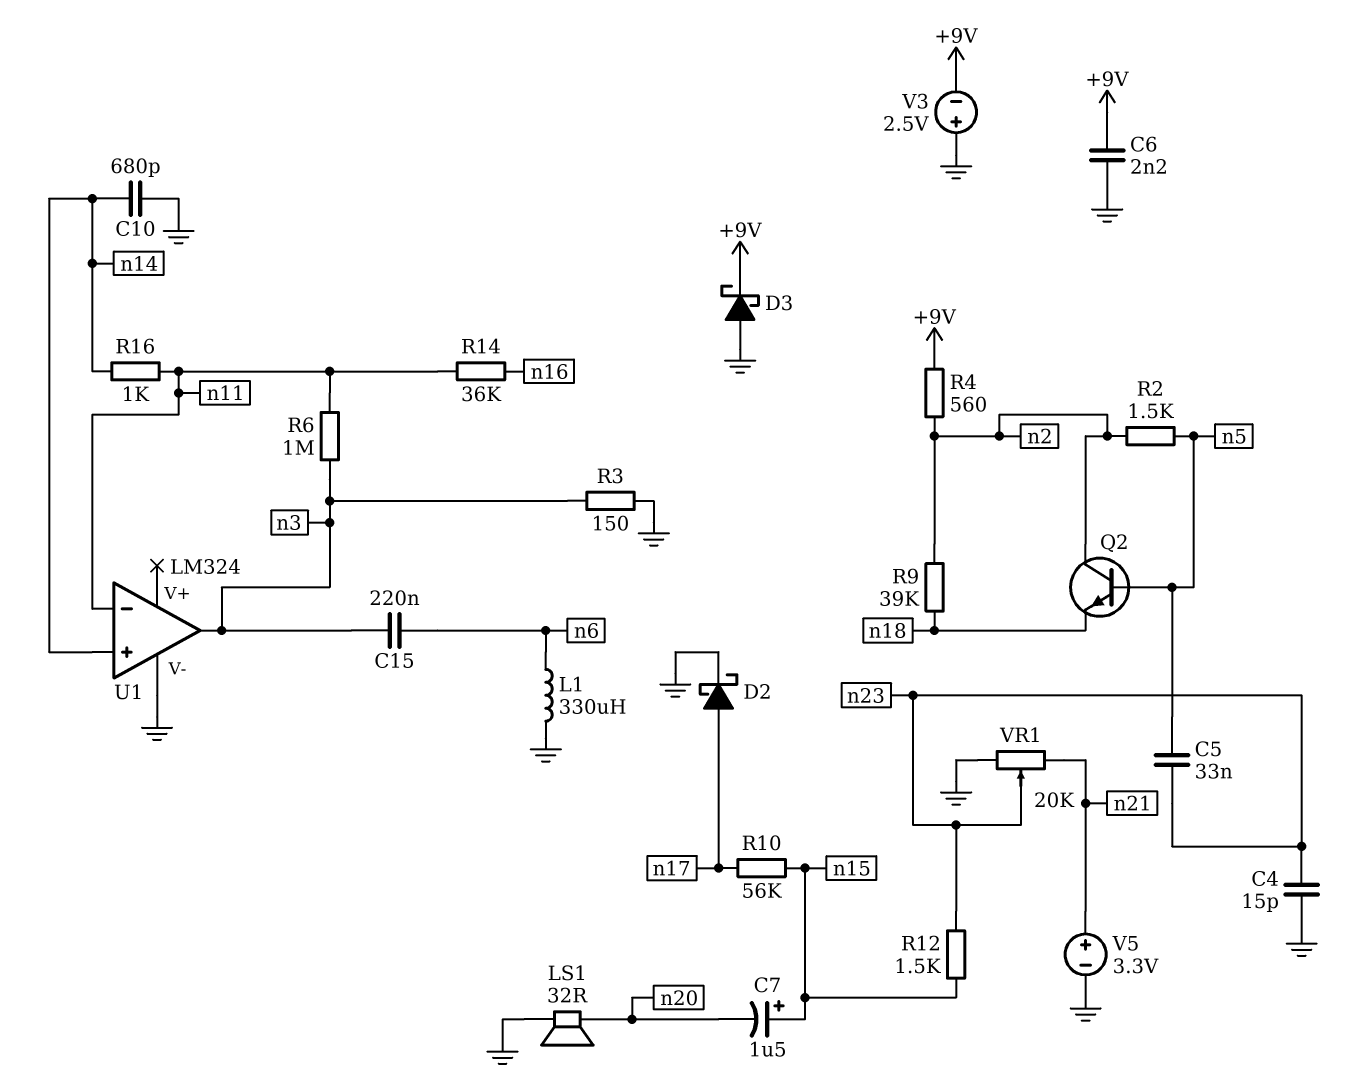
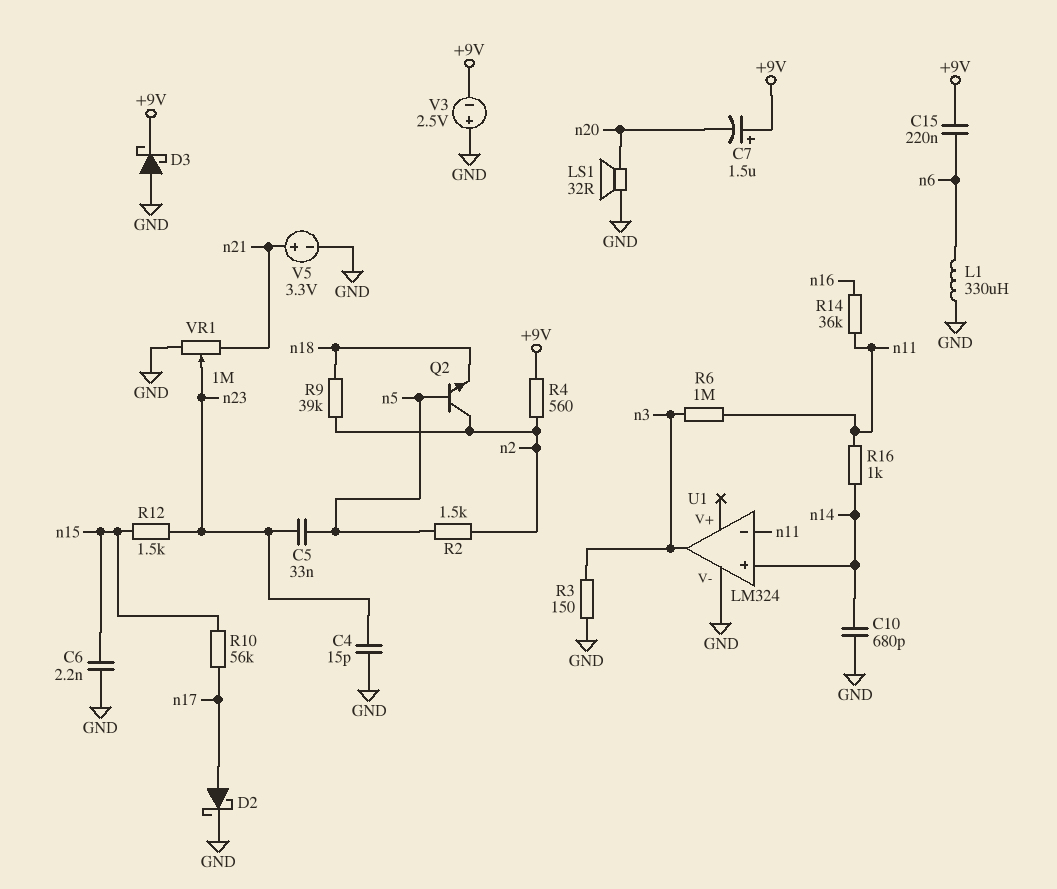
C6: 2.2nF (+9V, GND) -> 2.2nF (GND, n15)
C7: 1.5uF (plus n15, minus n20) -> 1.5uF (plus +9V, minus n20)
C15: 220nF (n3, n6) -> 220nF (+9V, n6)
VR1: 20k (GND, n21, wiper n23) -> 1M (GND, n21, wiper n23)

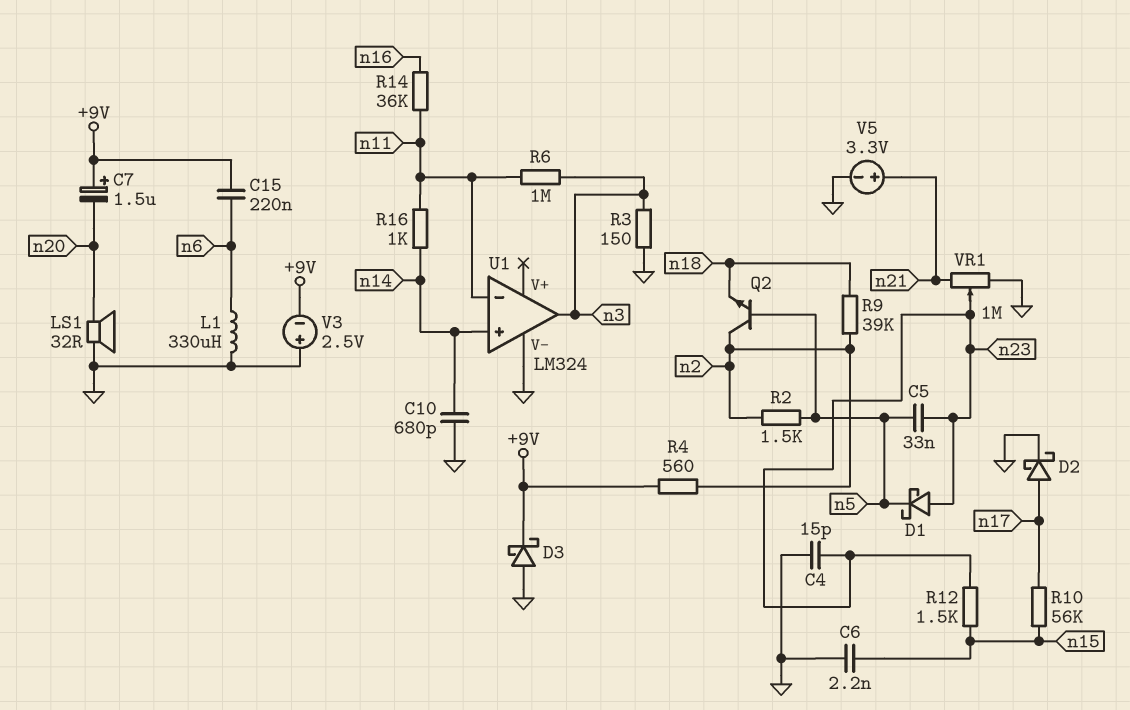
D1: none -> schottky (A n23, K n5)

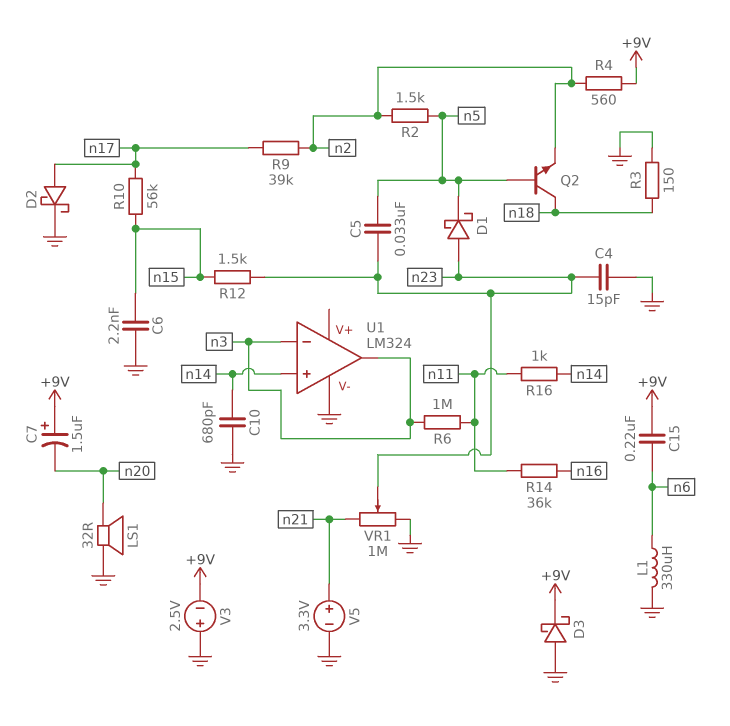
Q2: NPN (B n5, C n2, E n18) -> NPN (B n5, C n18, E n2)
R3: 150 (GND, n3) -> 150 (GND, n18)
R9: 39k (n2, n18) -> 39k (n2, n17)
U1 pin in-: n11 -> n3

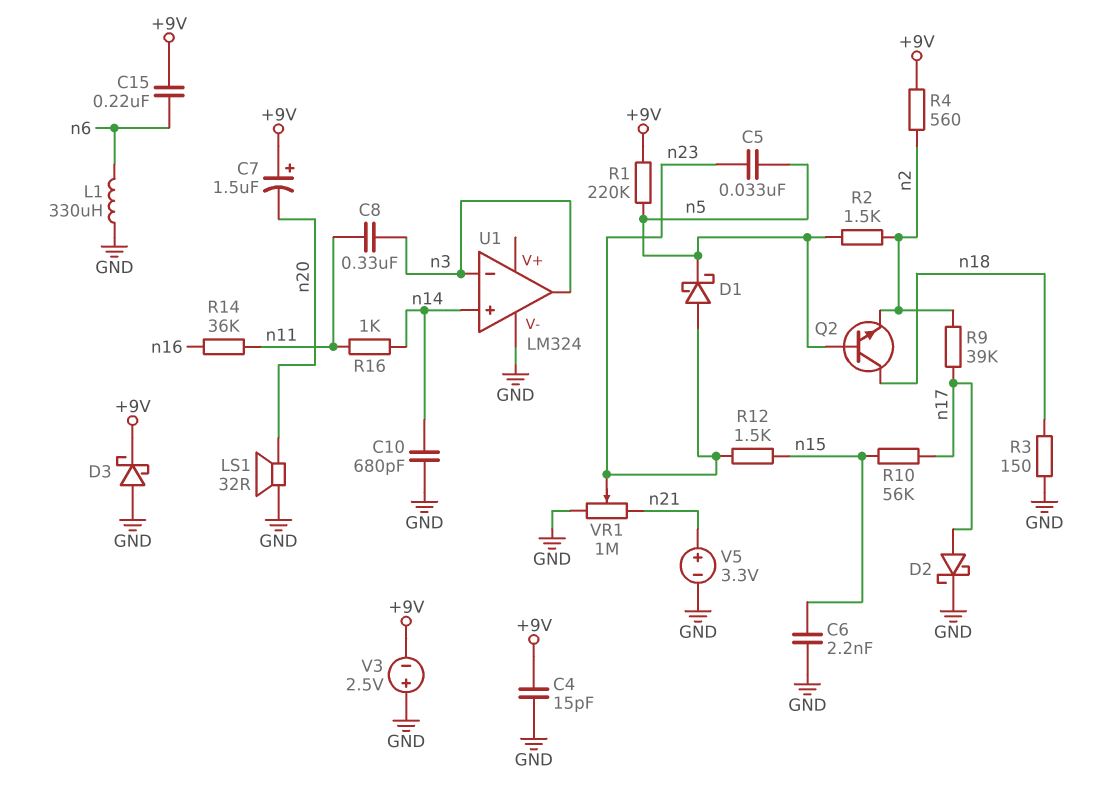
C4: 15pF (GND, n23) -> 15pF (+9V, GND)
C8: none -> 330nF (n3, n11)
R1: none -> 220k (+9V, n5)
R6: 1M (n3, n11) -> none

